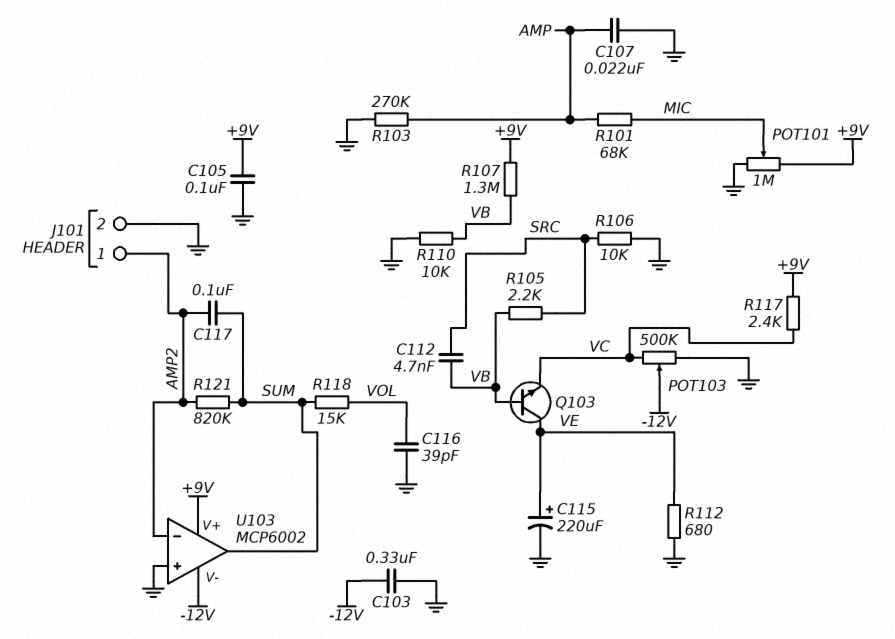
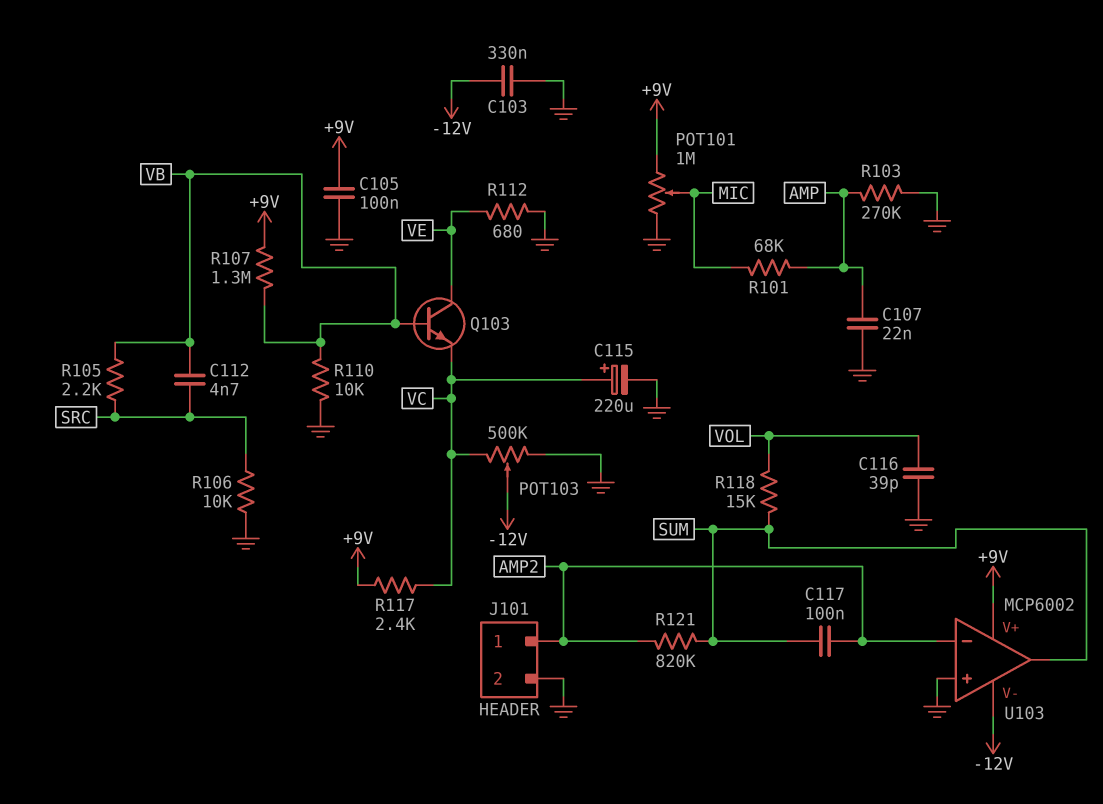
C115: 220uF (plus VE, minus GND) -> 220uF (plus VC, minus GND)

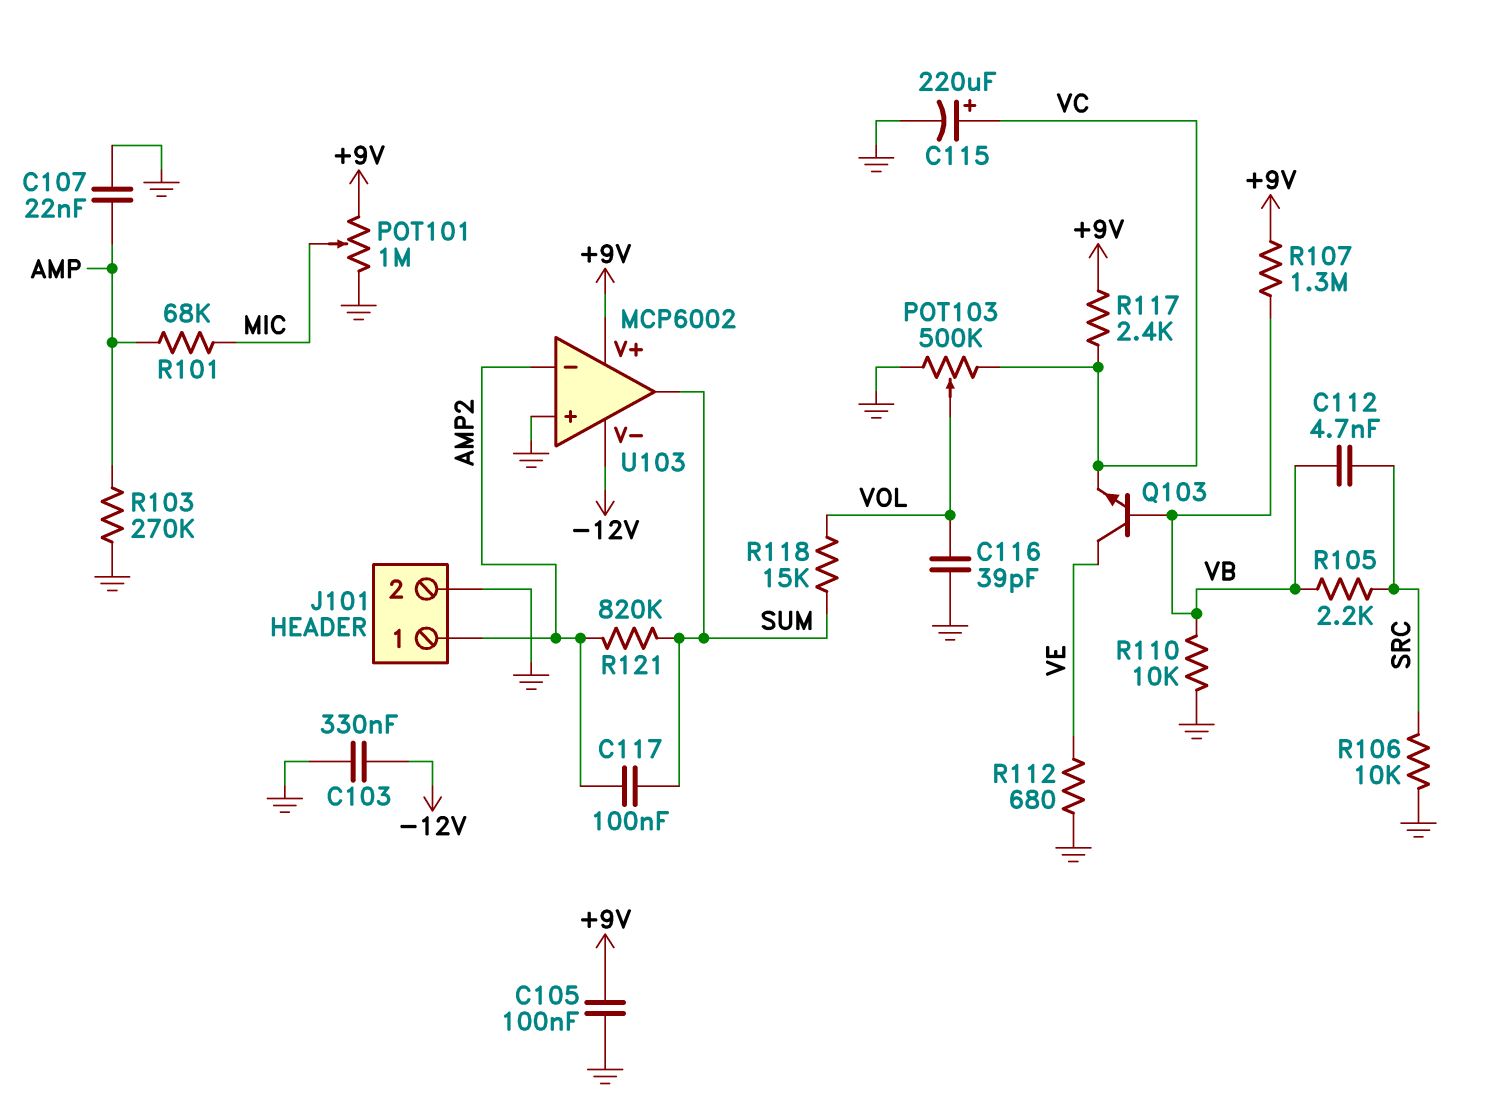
POT103: 500k (GND, VC, wiper -12V) -> 500k (GND, VC, wiper VOL)

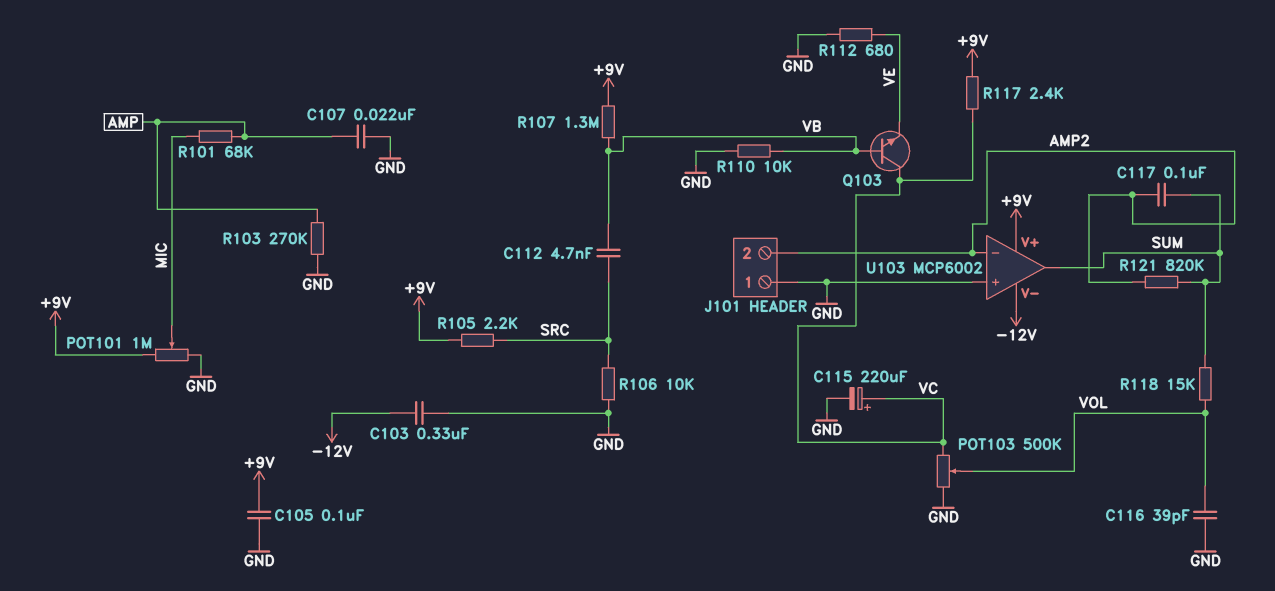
J101 pin 1: AMP2 -> GND
J101 pin 2: GND -> AMP2
Q103: NPN (B VB, C VE, E VC) -> NPN (B VB, C VC, E VE)
R105: 2.2k (SRC, VB) -> 2.2k (+9V, SRC)

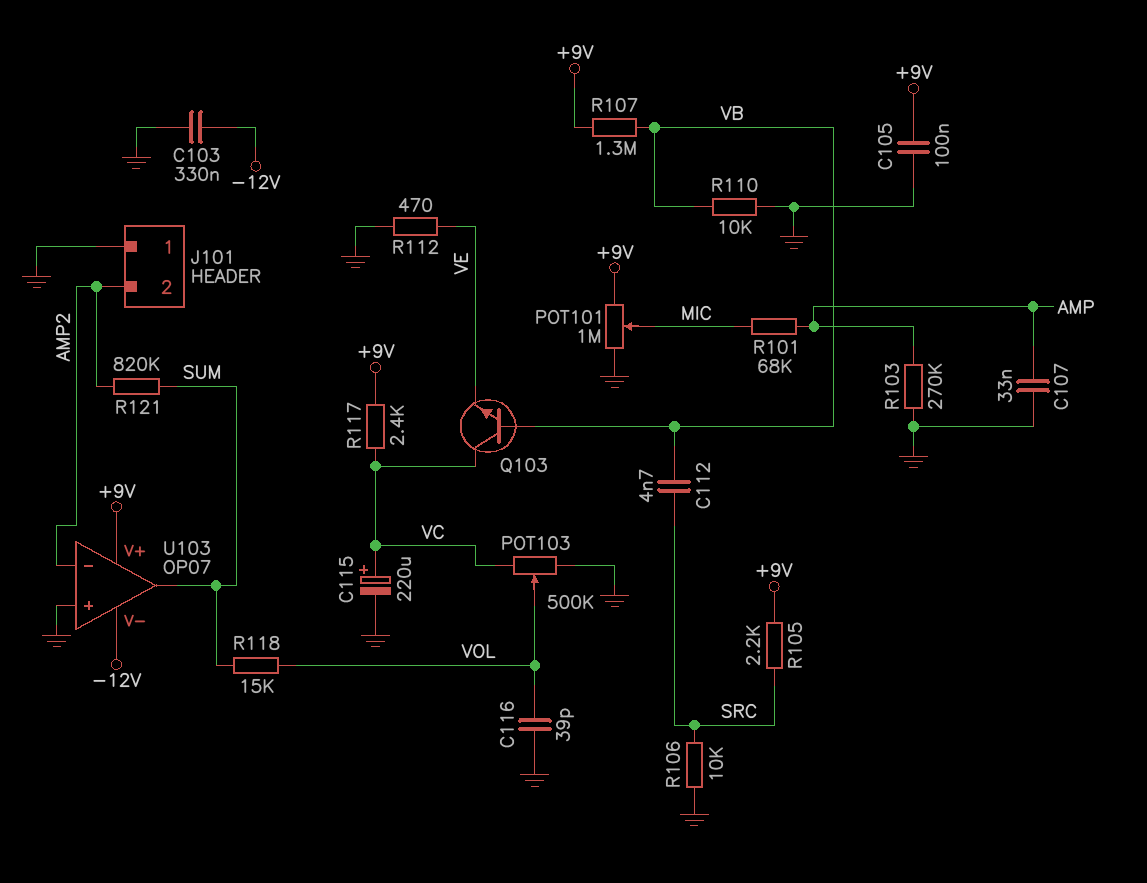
C107: 22nF (AMP, GND) -> 33nF (AMP, GND)
C117: 100nF (AMP2, SUM) -> none
R112: 680 (GND, VE) -> 470 (GND, VE)
U103: MCP6002 -> OP07

